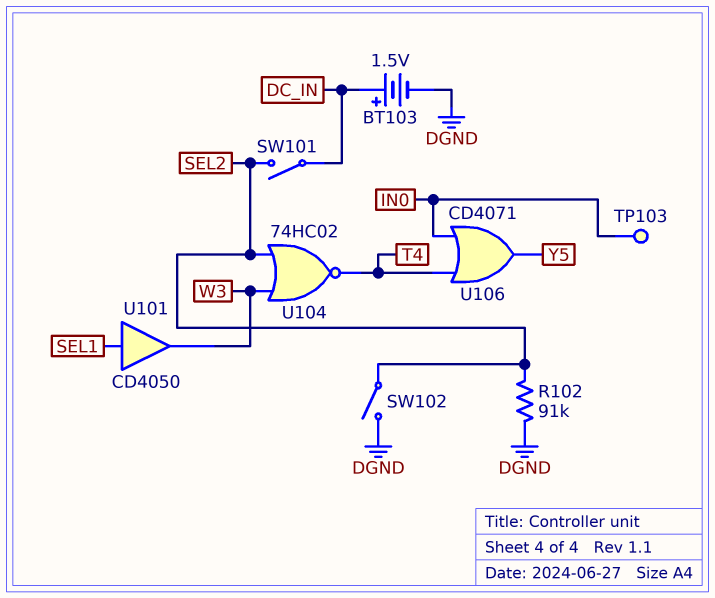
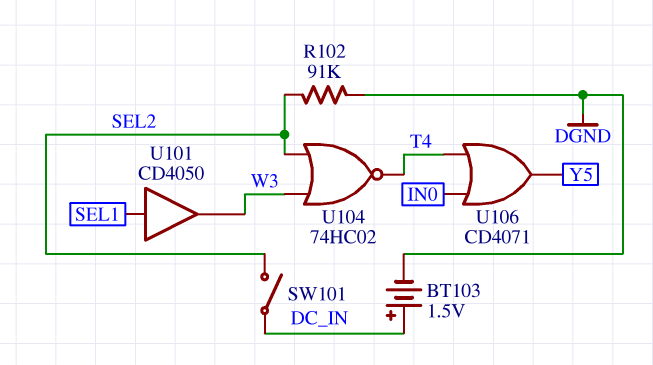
SW102: switch (DGND, SEL2) -> none
TP103: test point (IN0) -> none

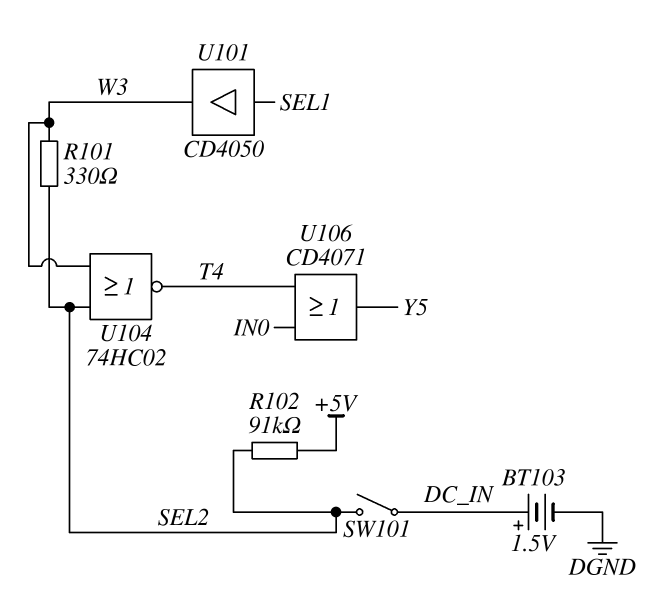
R101: none -> 330 (SEL2, W3)
R102: 91k (DGND, SEL2) -> 91k (+5V, SEL2)

